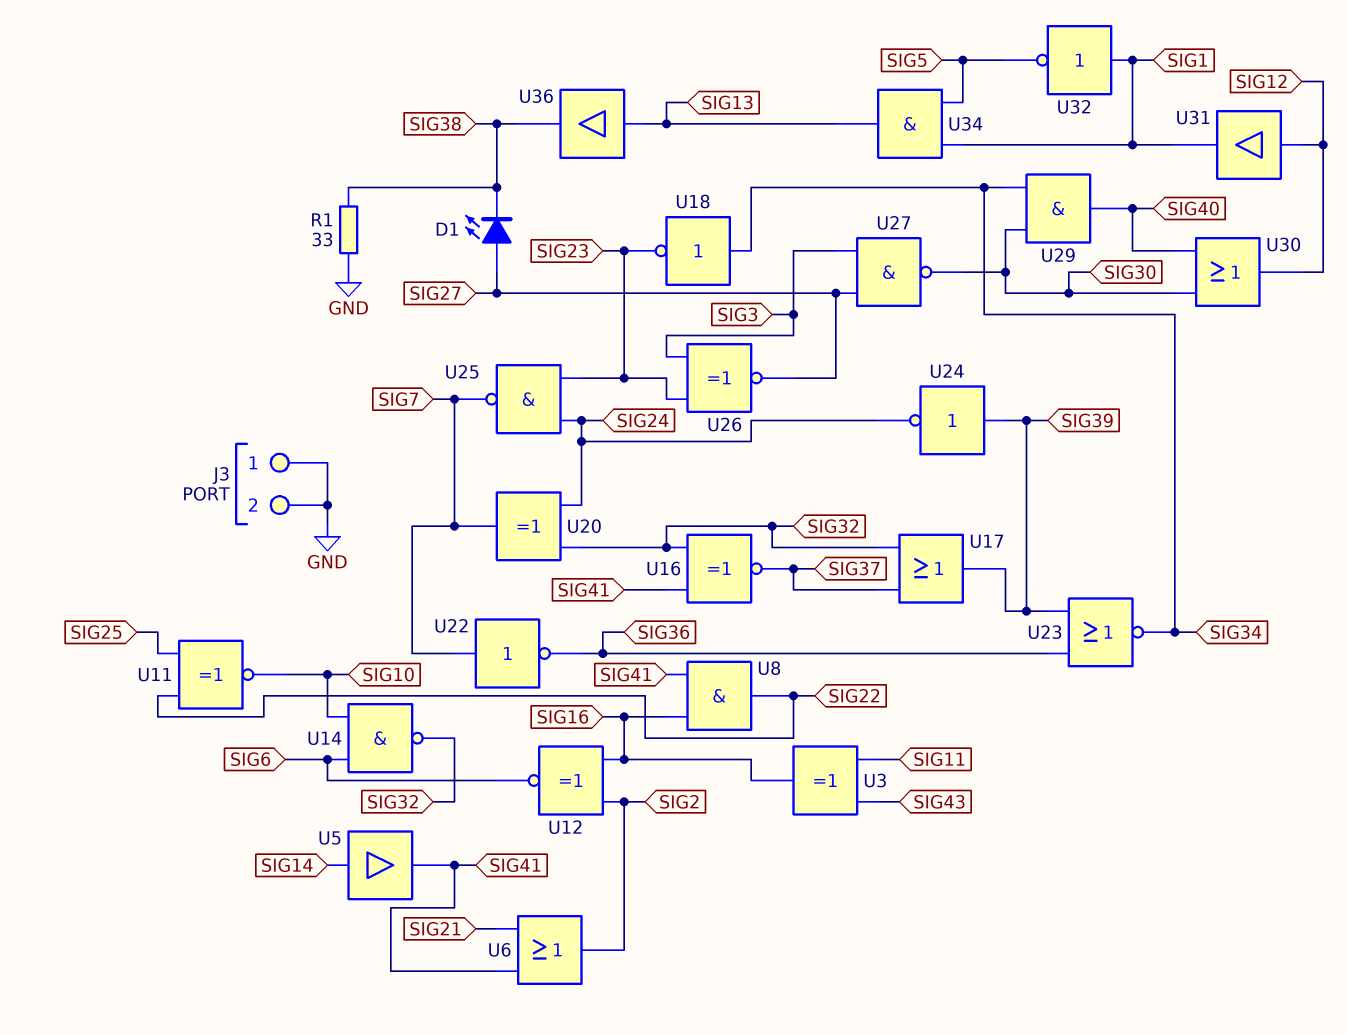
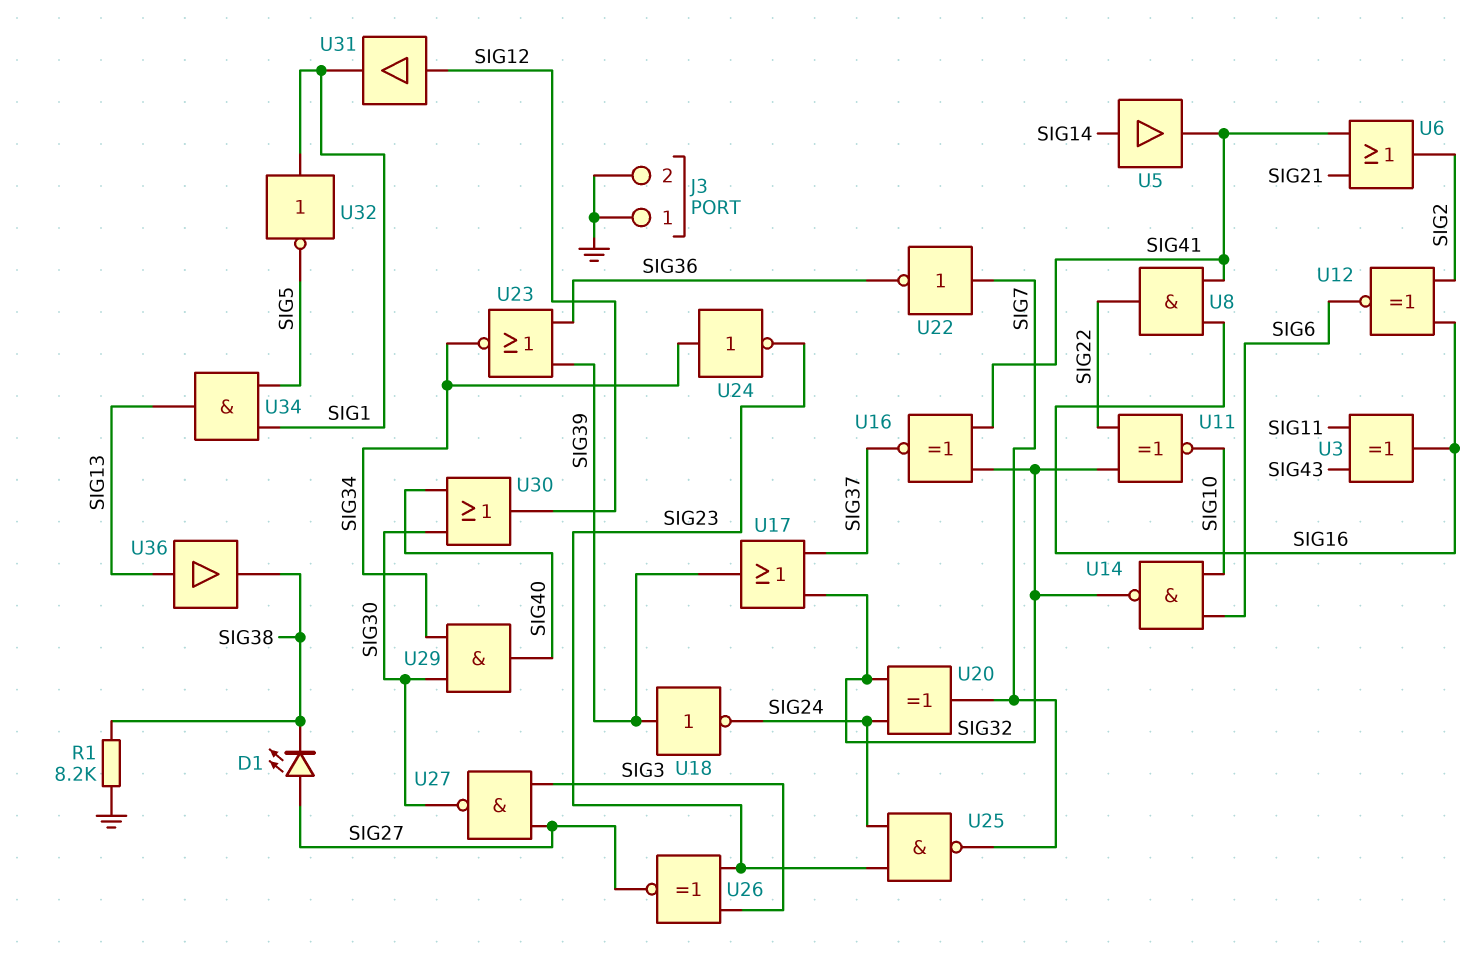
R1: 33 (GND, SIG38) -> 8.2k (GND, SIG38)
U11: XNOR (in SIG22, in SIG25, out SIG10) -> XNOR (in SIG22, in SIG32, out SIG10)
U18: NOT (in SIG34, out SIG23) -> NOT (in SIG39, out SIG24)
U24: NOT (in SIG39, out SIG24) -> NOT (in SIG34, out SIG23)

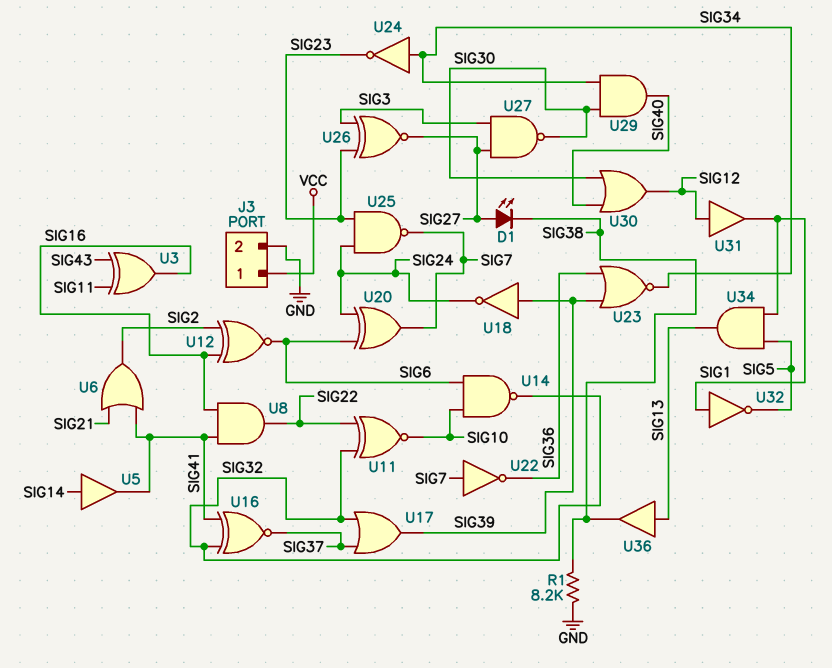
J3 pin 1: GND -> VCC
U20: XOR (in SIG24, in SIG32, out SIG7) -> XOR (in SIG6, in SIG24, out SIG7)

